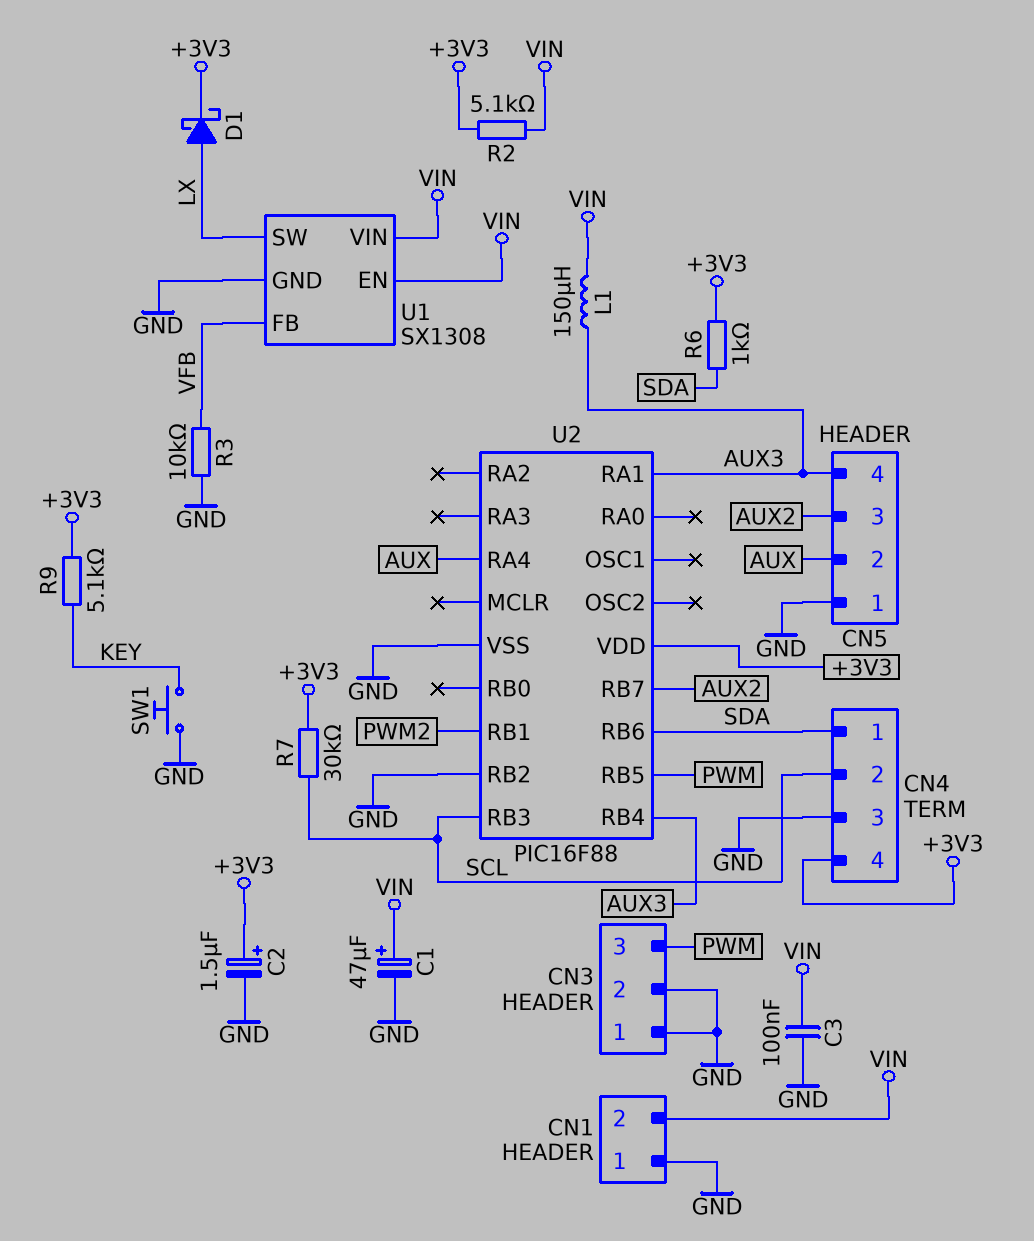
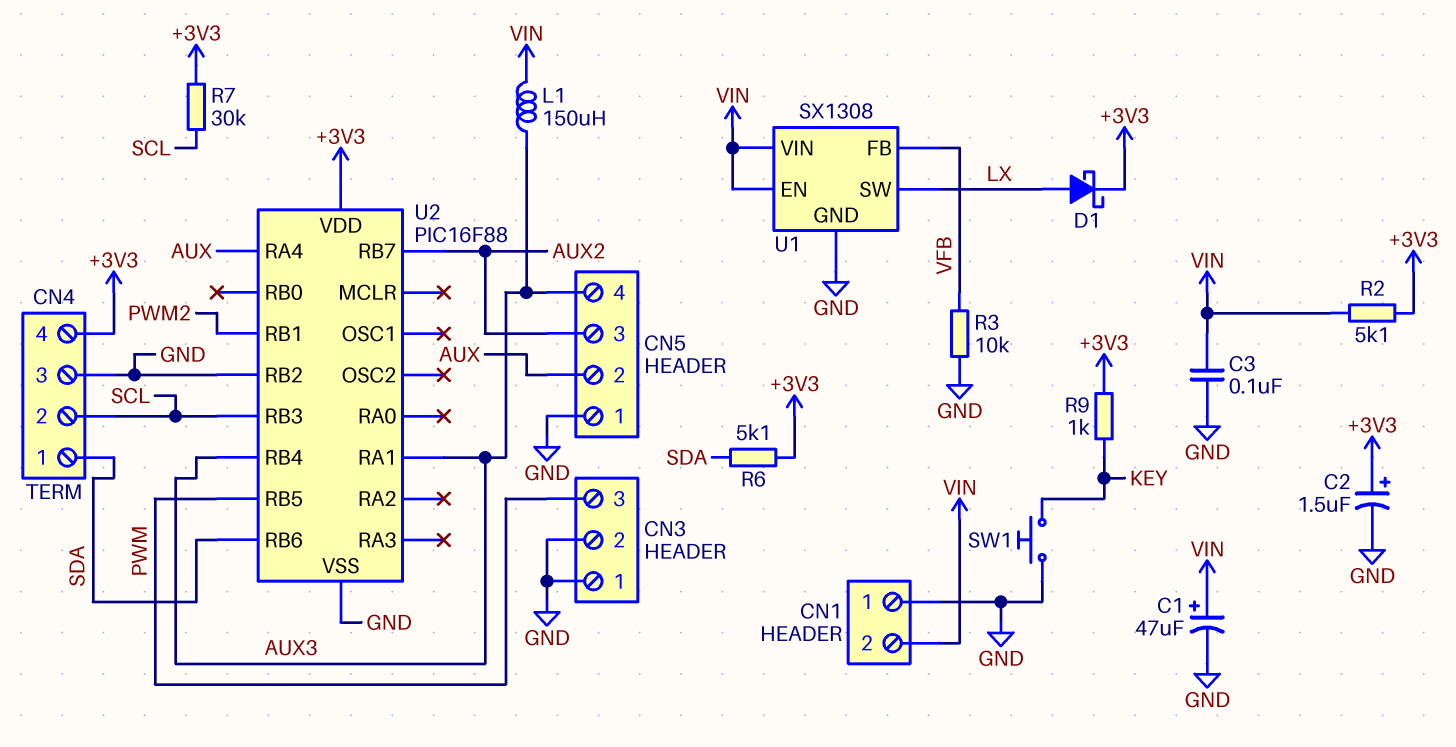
R6: 1k (+3V3, SDA) -> 5.1k (+3V3, SDA)
R9: 5.1k (+3V3, KEY) -> 1k (+3V3, KEY)

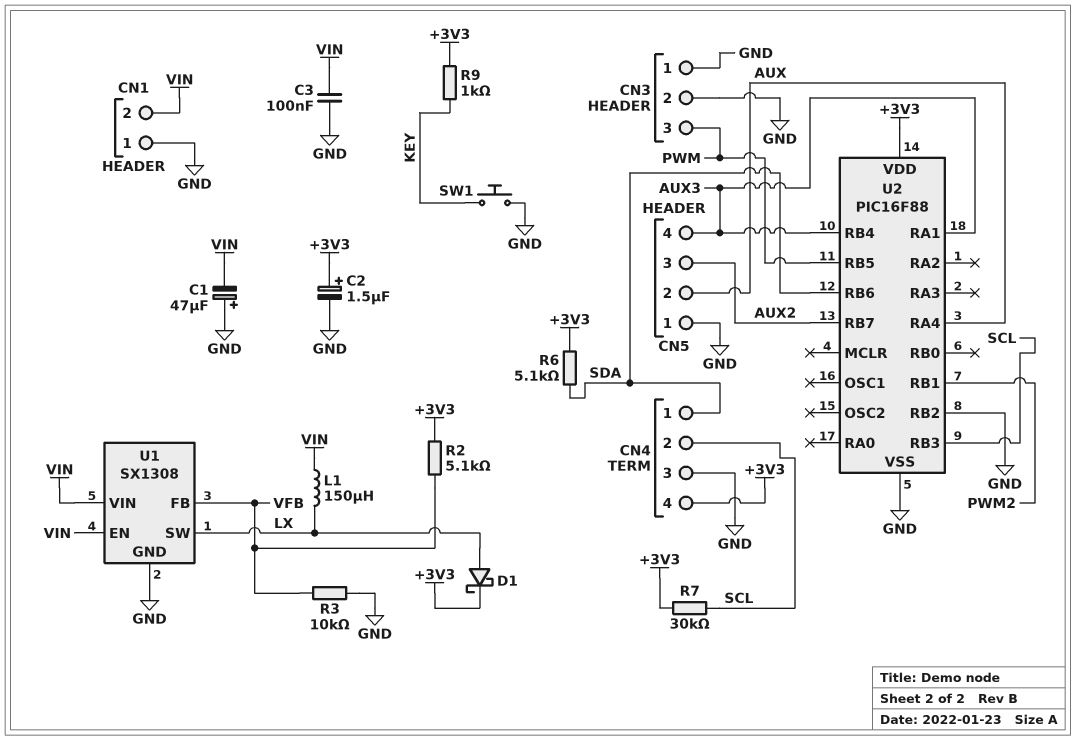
C1: 47uF (plus VIN, minus GND) -> 47uF (plus GND, minus VIN)
L1: 150uH (AUX3, VIN) -> 150uH (LX, VIN)
R2: 5.1k (+3V3, VIN) -> 5.1k (+3V3, VFB)

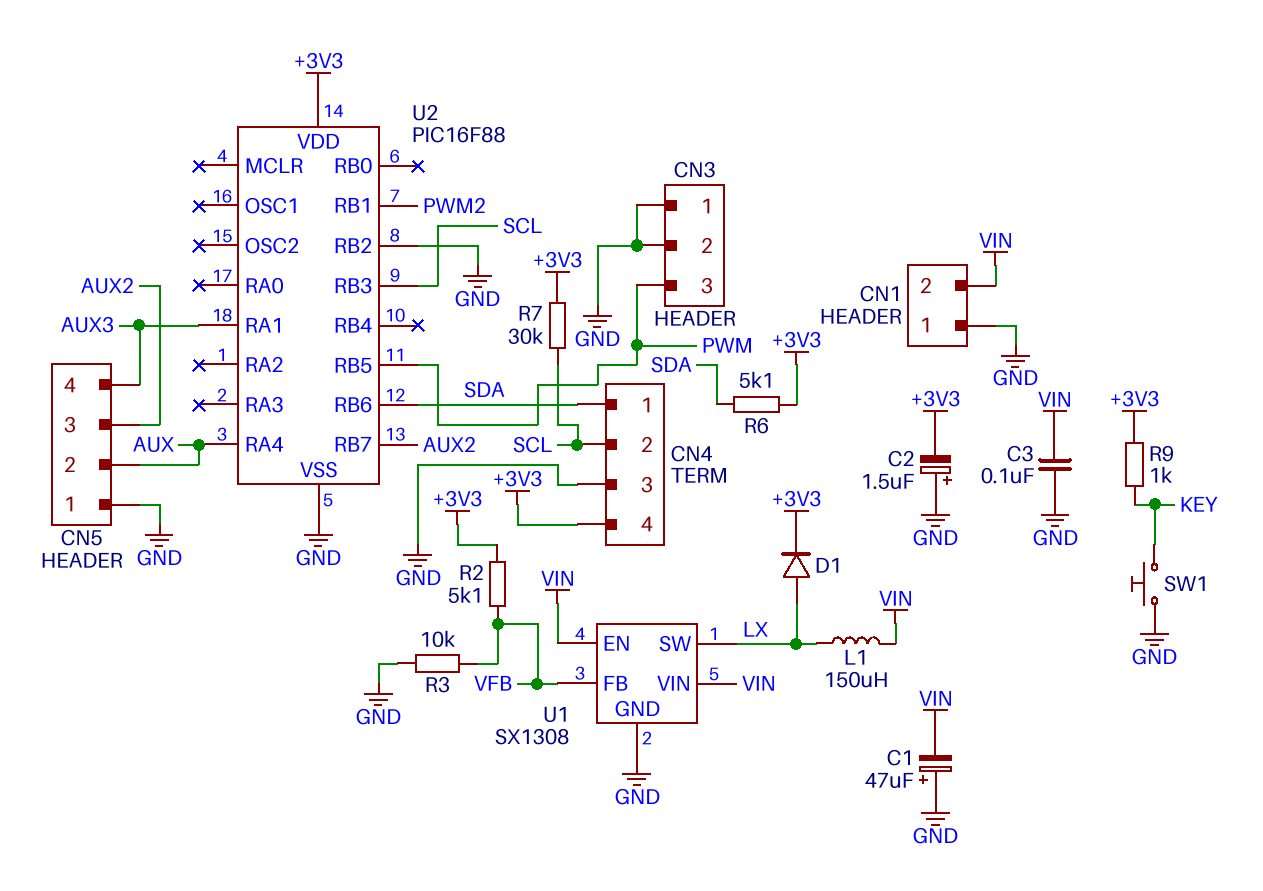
C2: 1.5uF (plus +3V3, minus GND) -> 1.5uF (plus GND, minus +3V3)
D1: schottky (A LX, K +3V3) -> diode (A LX, K +3V3)
U2 pin RB4: AUX3 -> none

